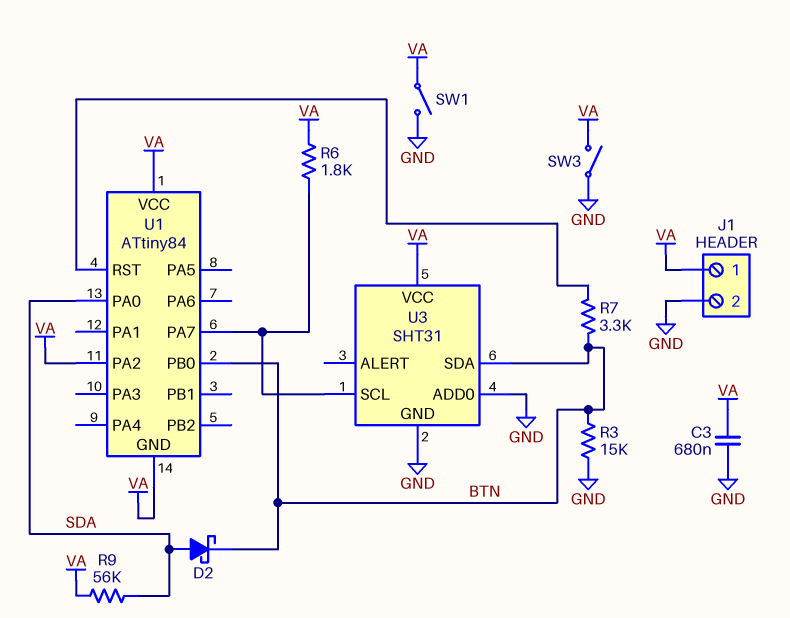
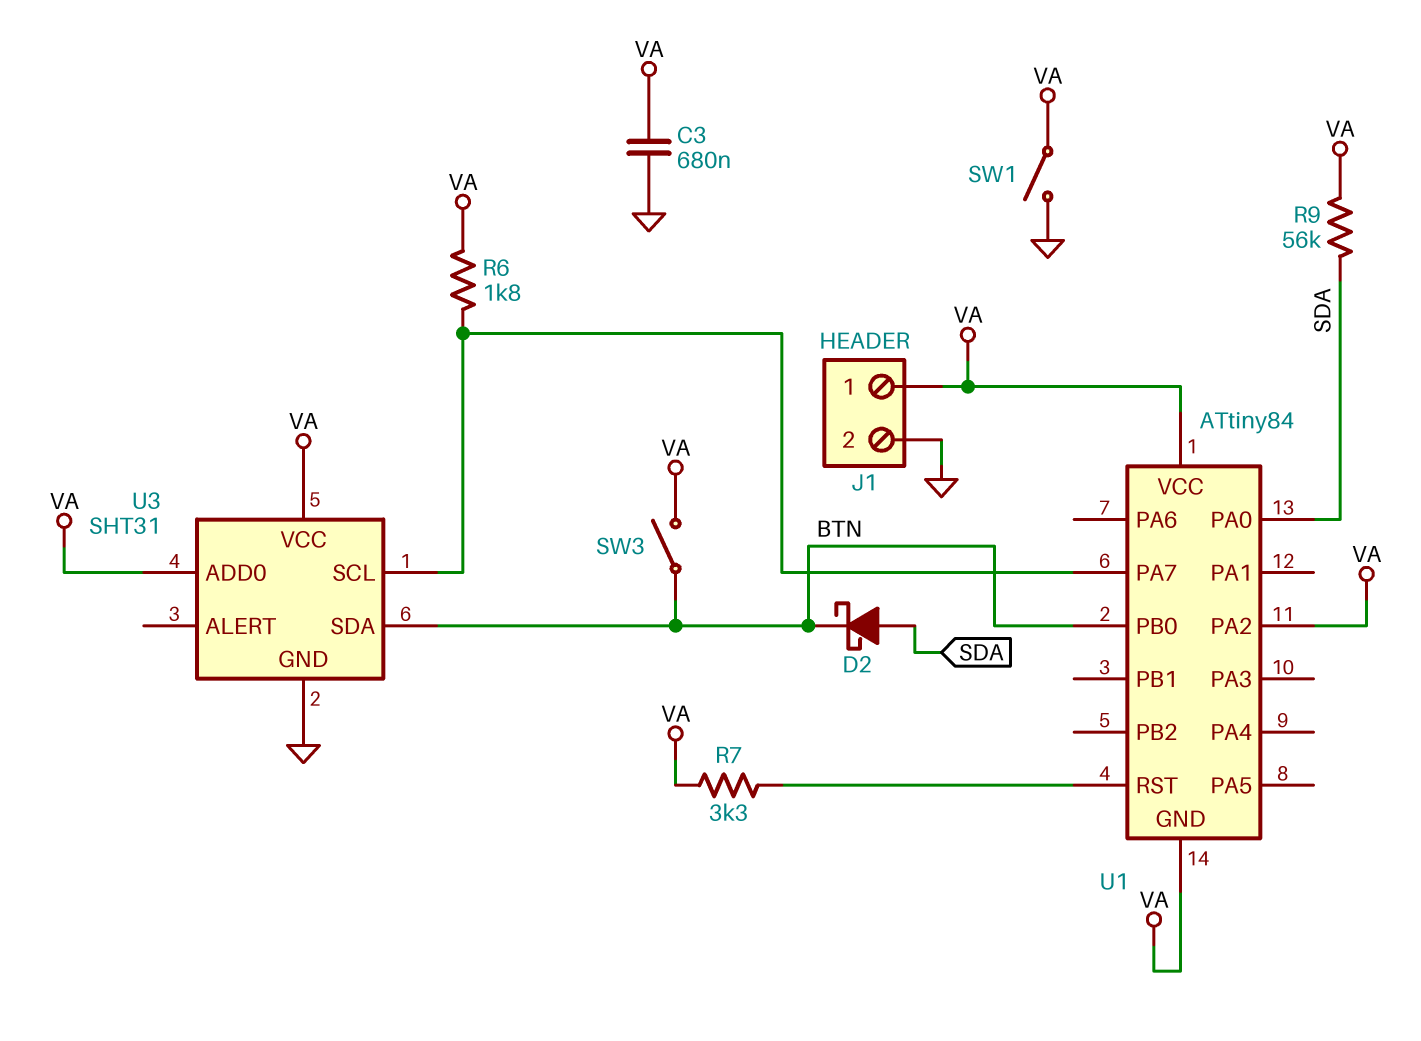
R3: 15k (BTN, GND) -> none
R7: 3.3k (BTN, U1/RST) -> 3.3k (U1/RST, VA)
SW3: switch (GND, VA) -> switch (BTN, VA)
U3 pin ADD0: GND -> VA

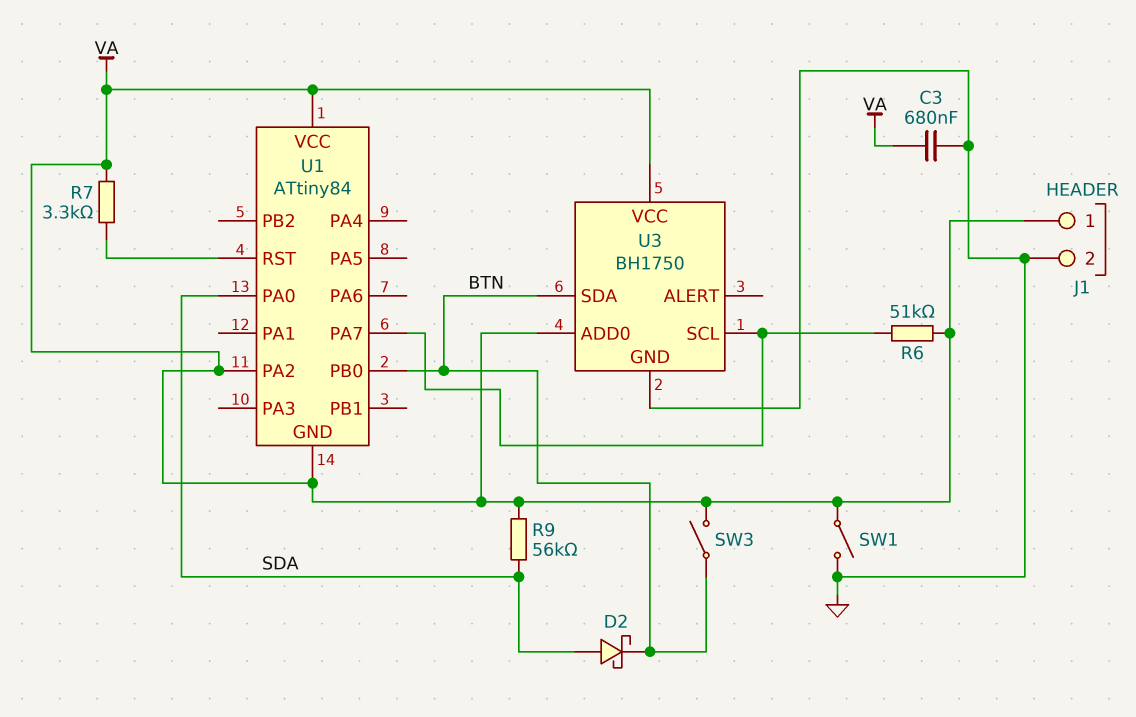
R6: 1.8k (U1/PA7, VA) -> 51k (U1/PA7, VA)
U3: SHT31 -> BH1750

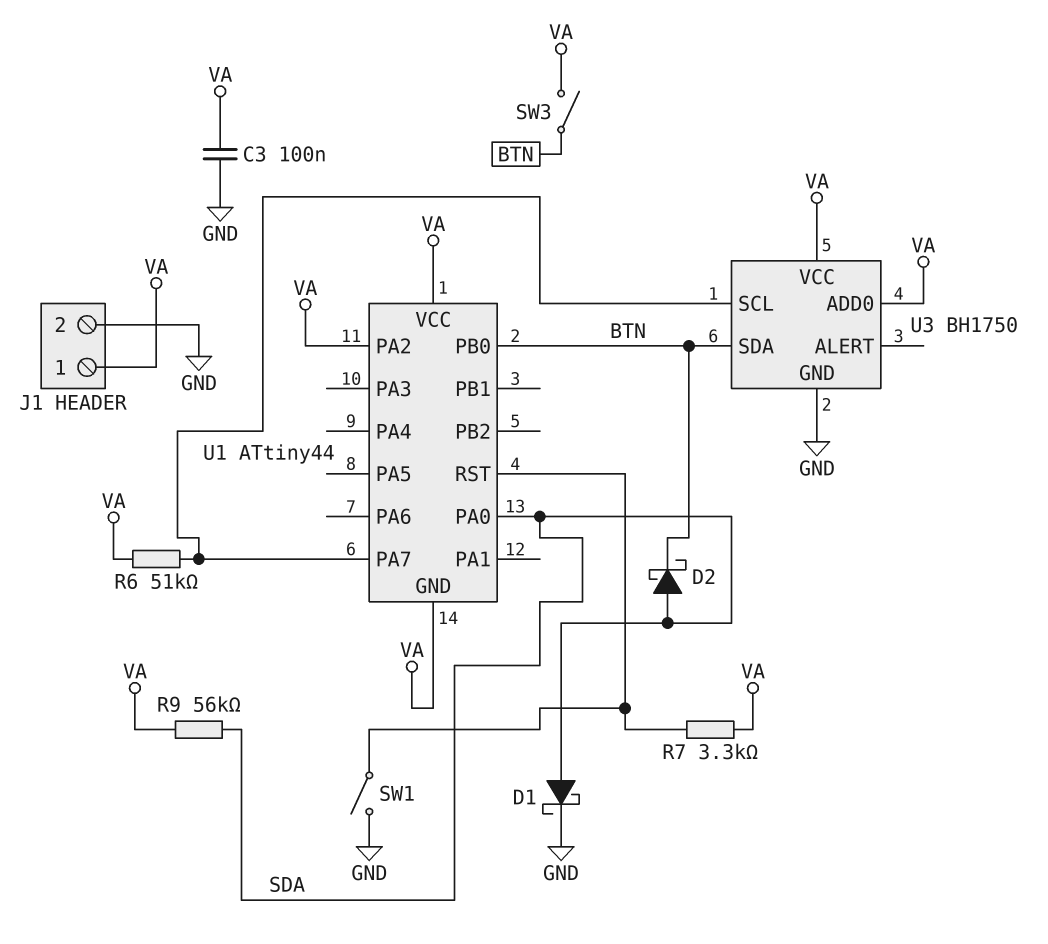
C3: 680nF (GND, VA) -> 100nF (GND, VA)
D1: none -> schottky (A SDA, K GND)
SW1: switch (GND, VA) -> switch (GND, U1/RST)
U1: ATtiny84 -> ATtiny44

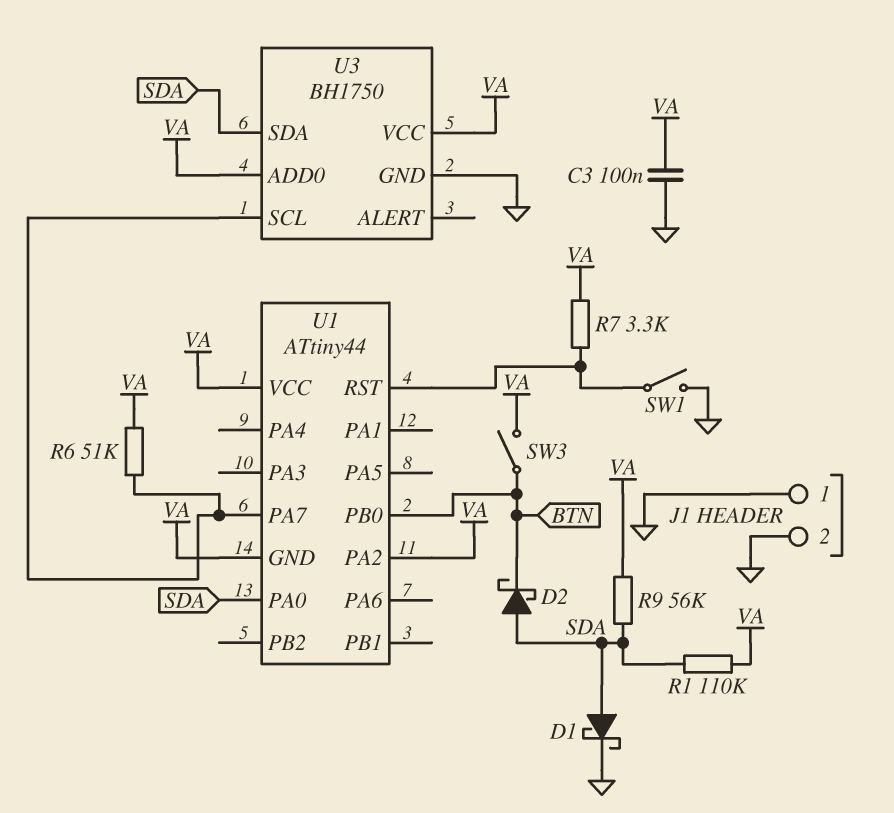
J1 pin 1: VA -> GND
R1: none -> 110k (SDA, VA)
U3 pin SDA: BTN -> SDA

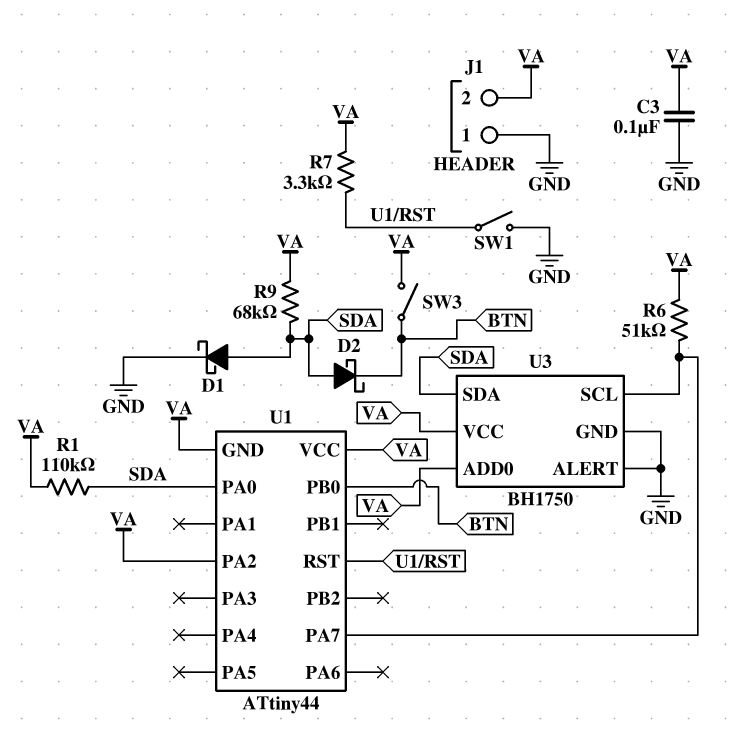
J1 pin 2: GND -> VA
R9: 56k (SDA, VA) -> 68k (SDA, VA)
U3 pin ALERT: none -> GND

